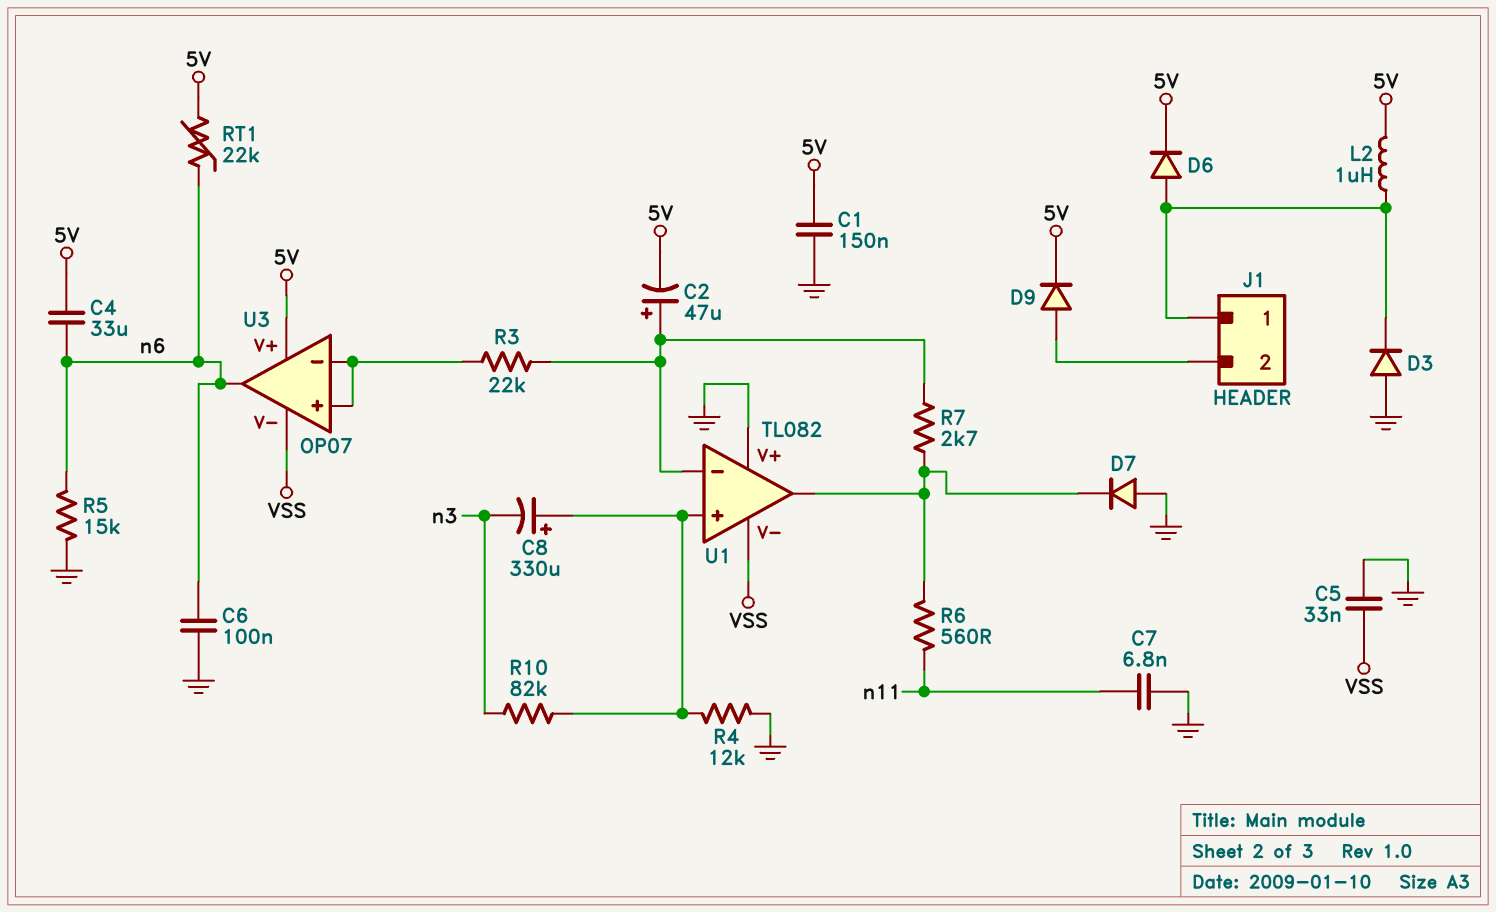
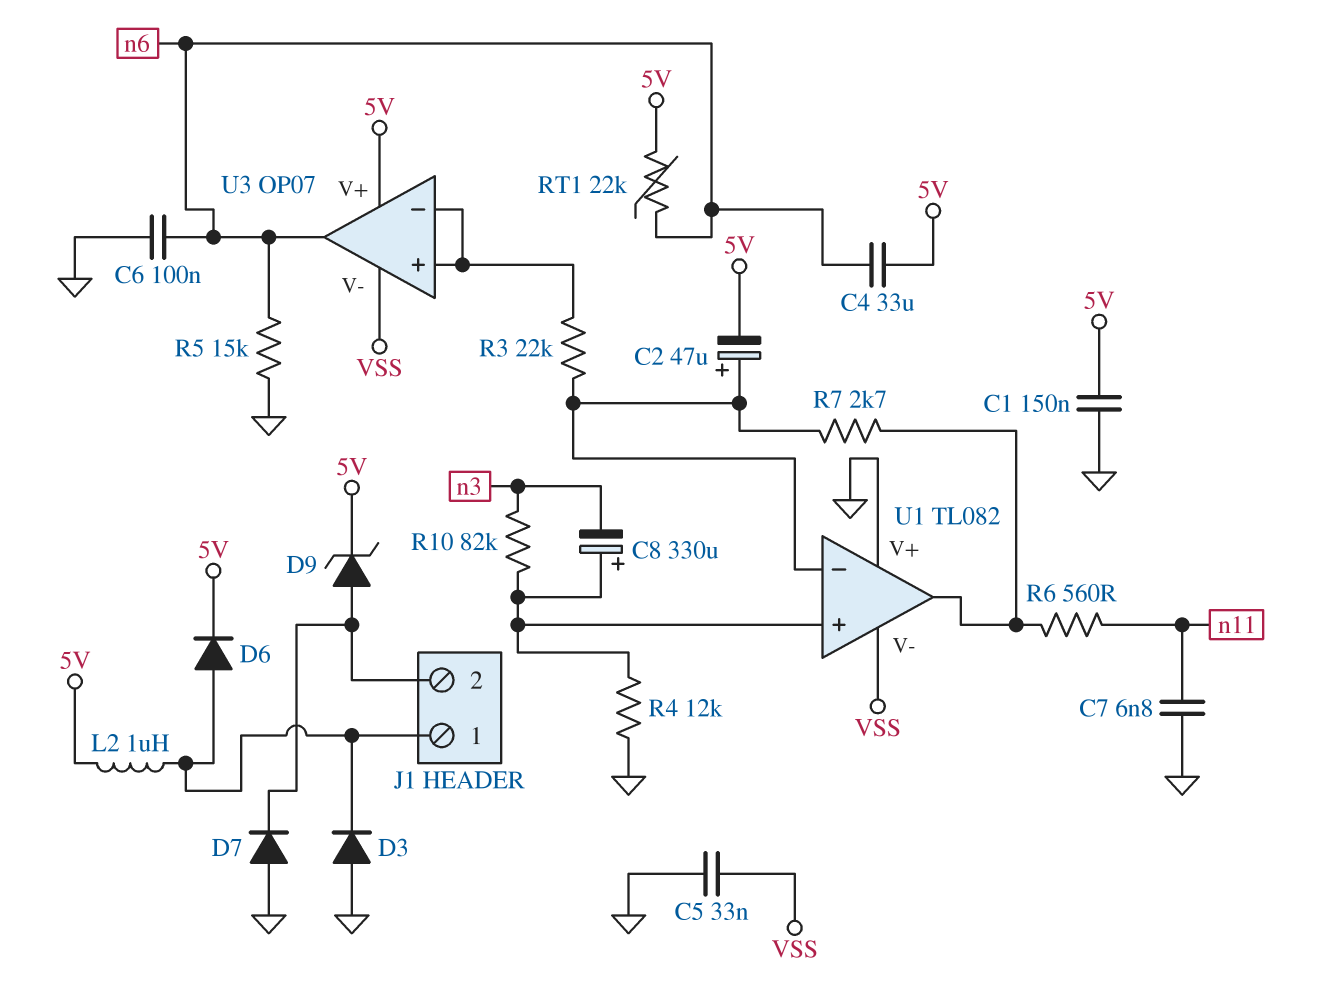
D7: diode (A GND, K U1/out) -> diode (A GND, K J1/2)
D9: diode (A J1/2, K 5V) -> zener (A J1/2, K 5V)

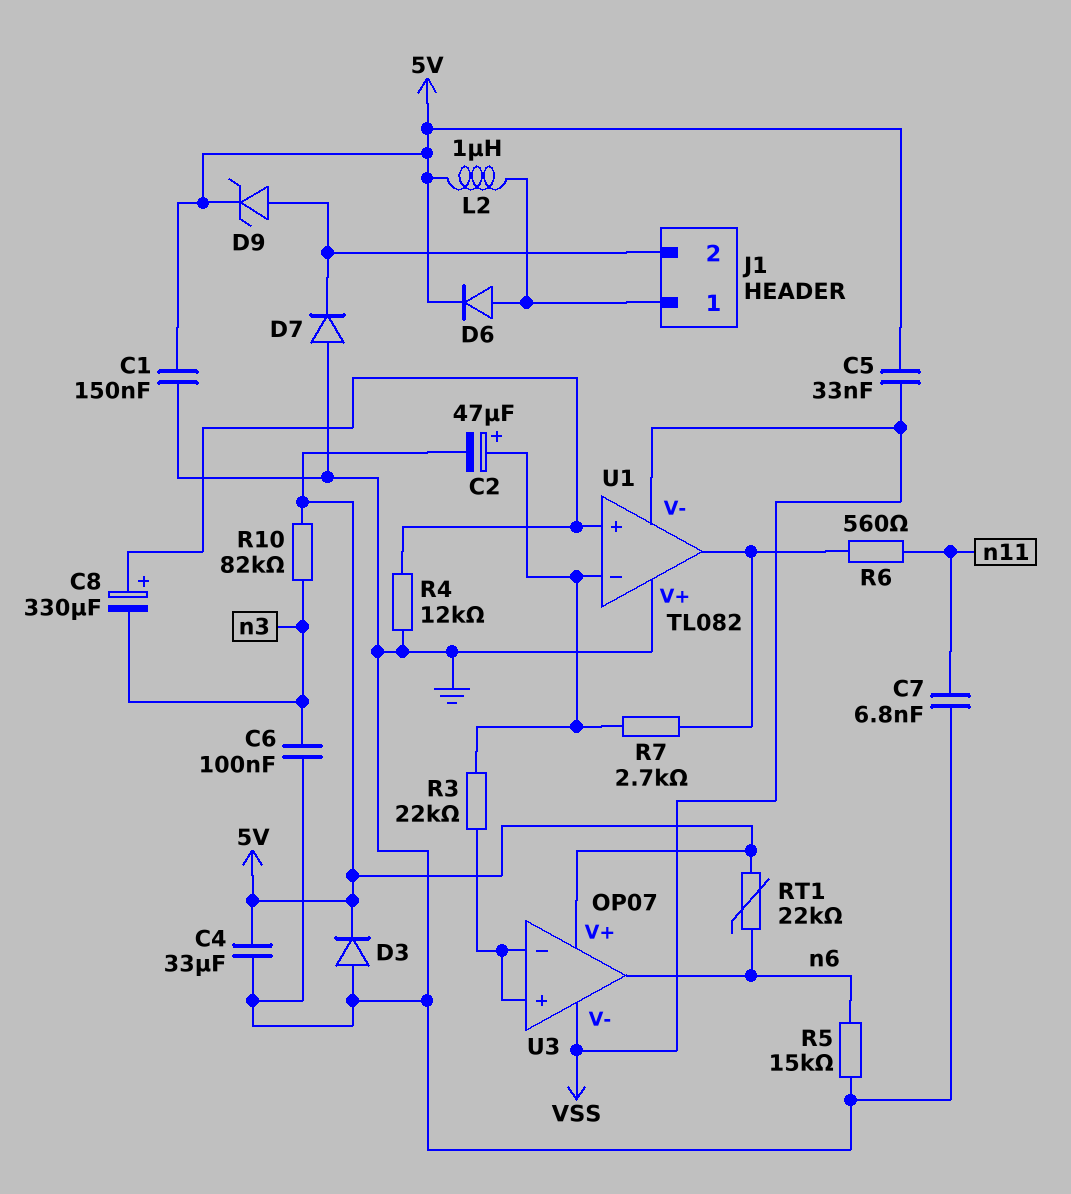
C4: 33uF (5V, n6) -> 33uF (5V, GND)
C5: 33nF (GND, VSS) -> 33nF (5V, VSS)
C6: 100nF (GND, n6) -> 100nF (GND, n3)
D3: diode (A GND, K J1/1) -> diode (A GND, K 5V)
R10: 82k (U1/in+, n3) -> 82k (5V, n3)

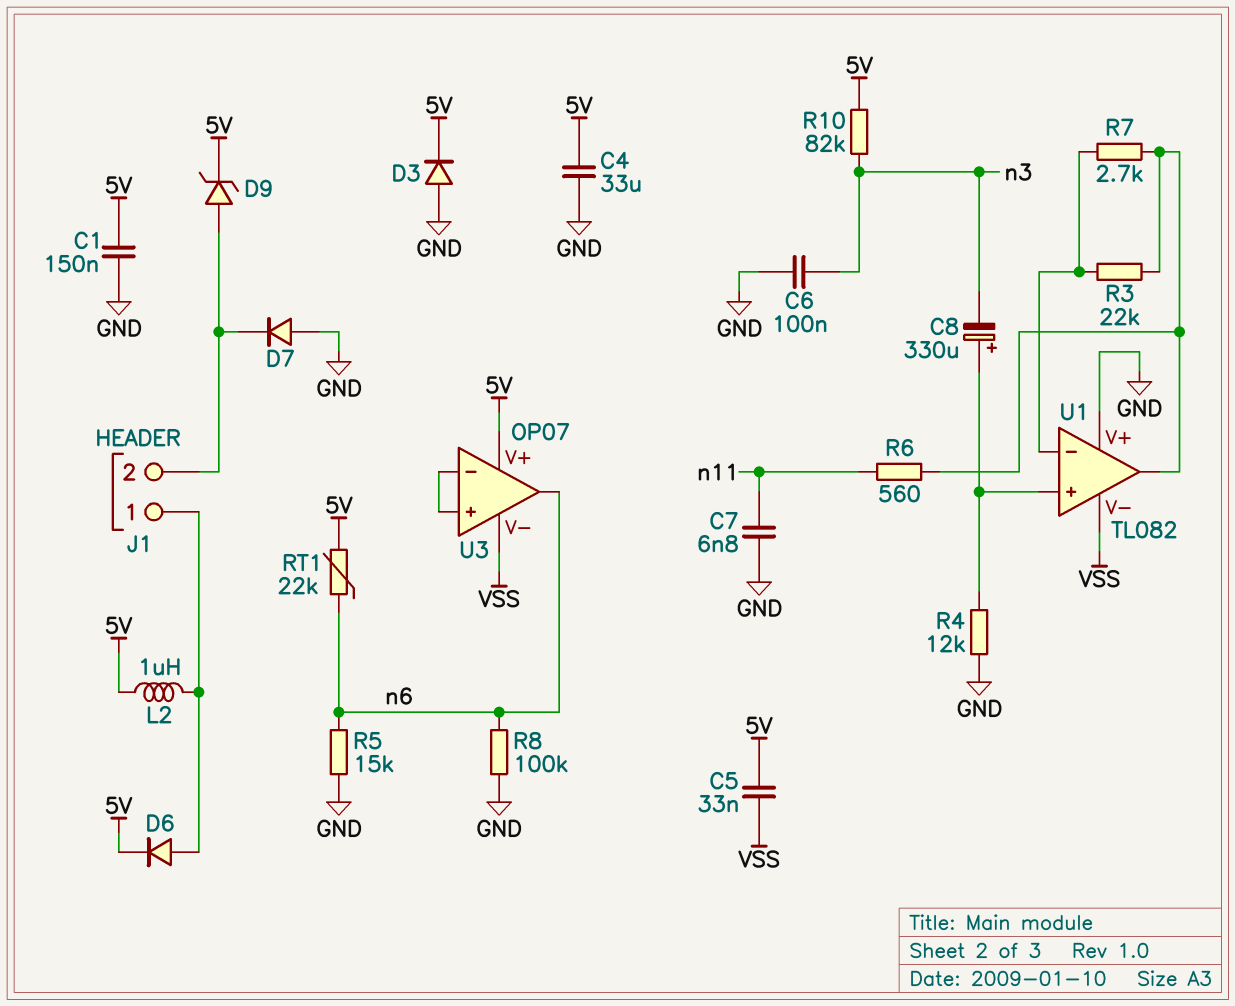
C2: 47uF (plus U1/in-, minus 5V) -> none
R3: 22k (U1/in-, U3/in+) -> 22k (U1/in-, U1/out)
R8: none -> 100k (GND, n6)

